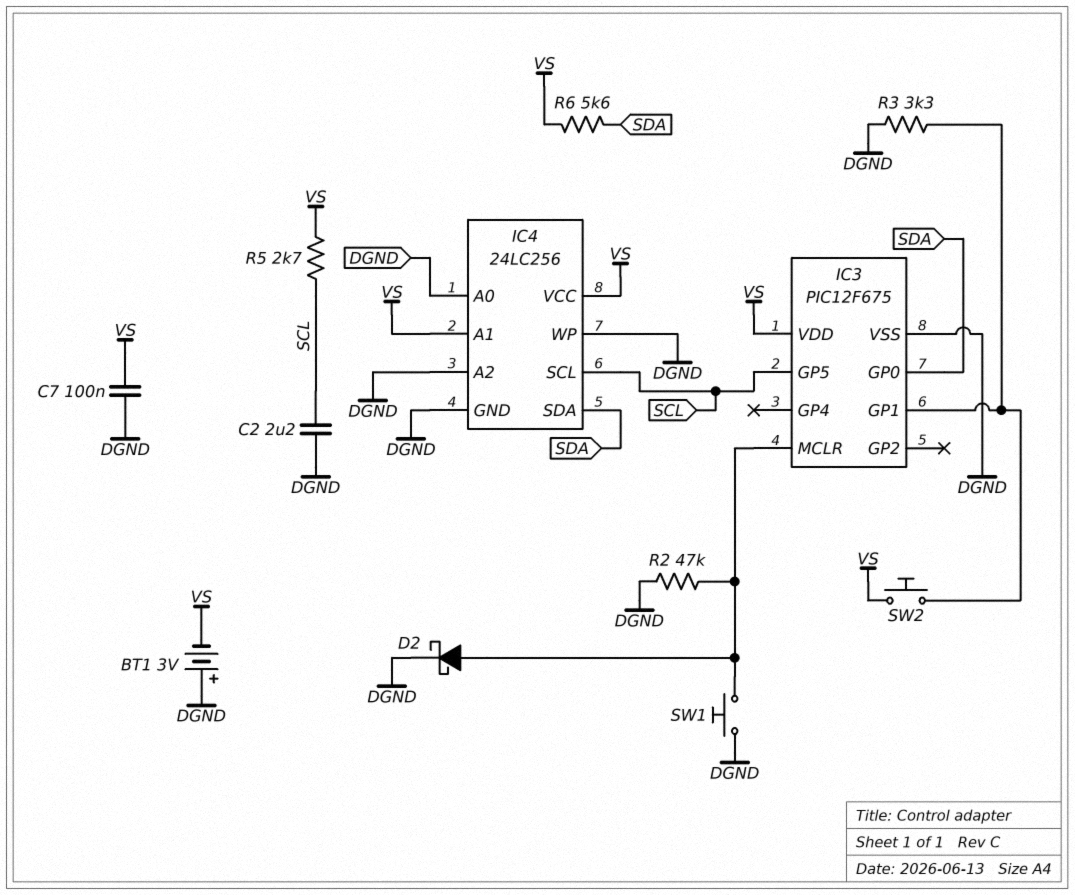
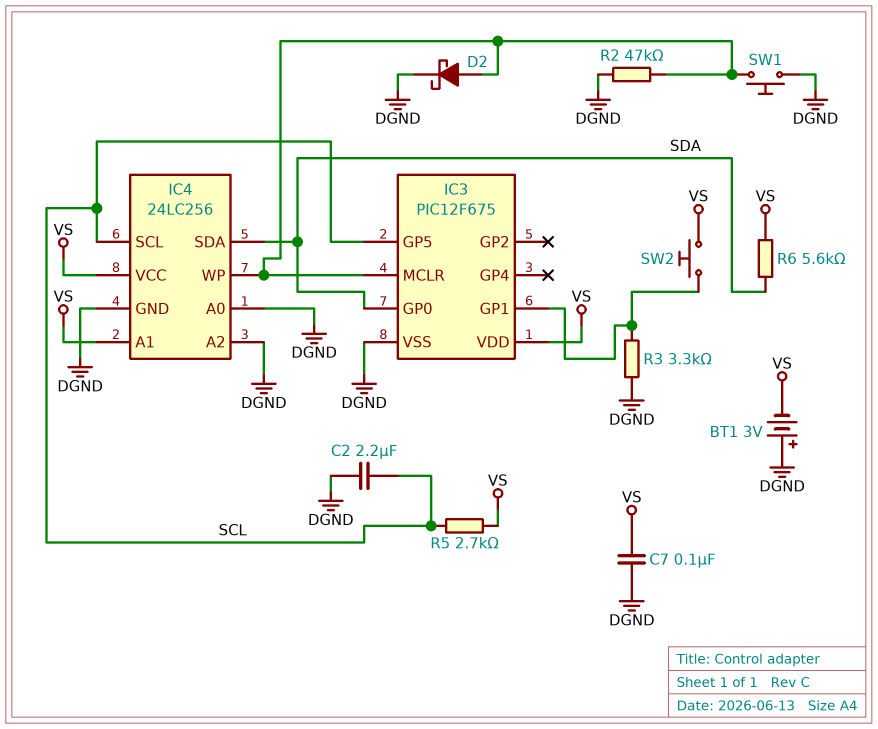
IC4 pin WP: DGND -> IC3/MCLR

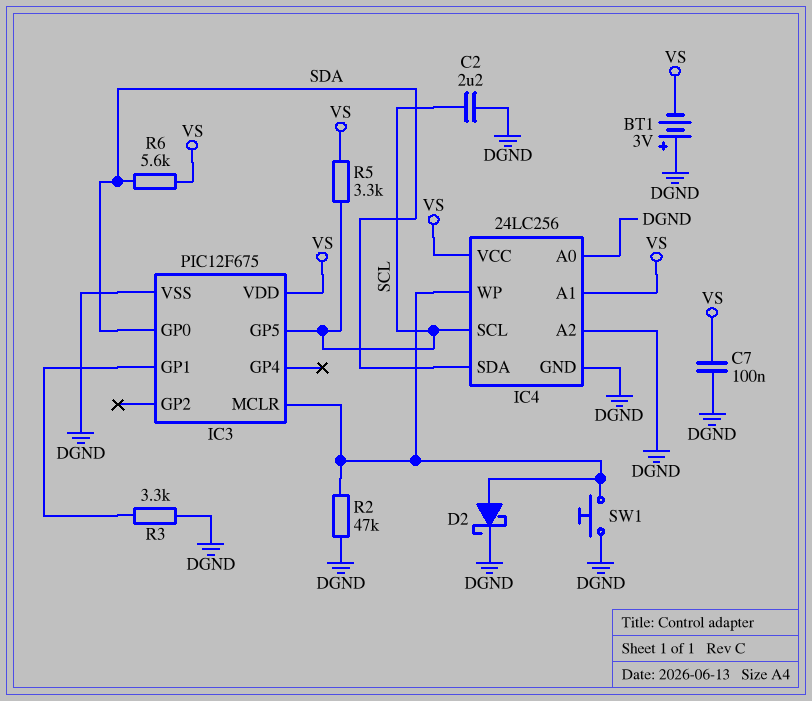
R5: 2.7k (SCL, VS) -> 3.3k (SCL, VS)
SW2: button (IC3/GP1, VS) -> none

